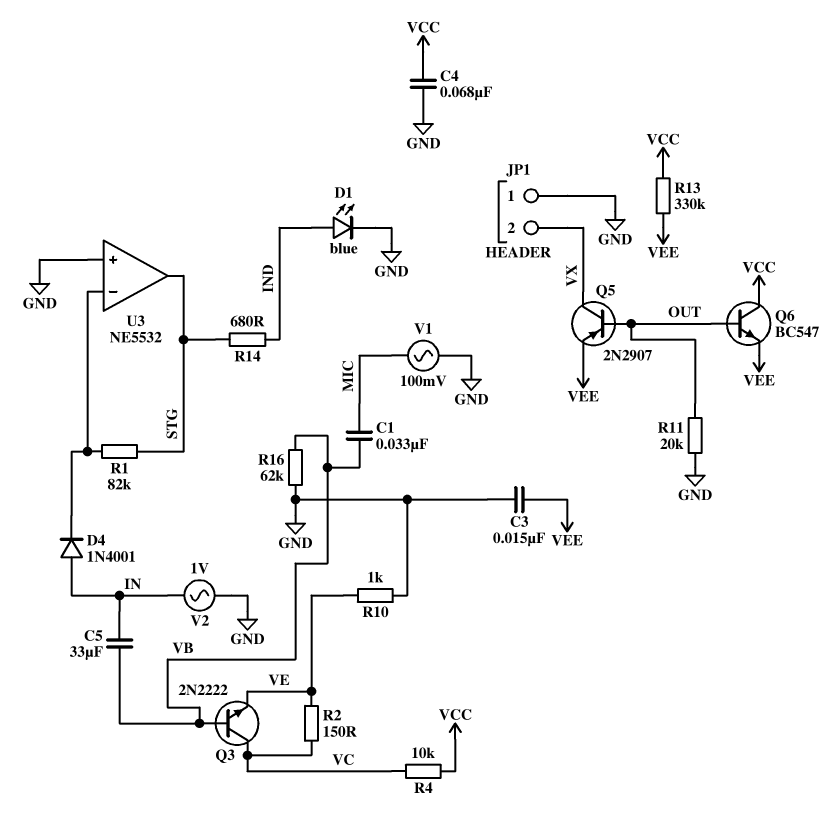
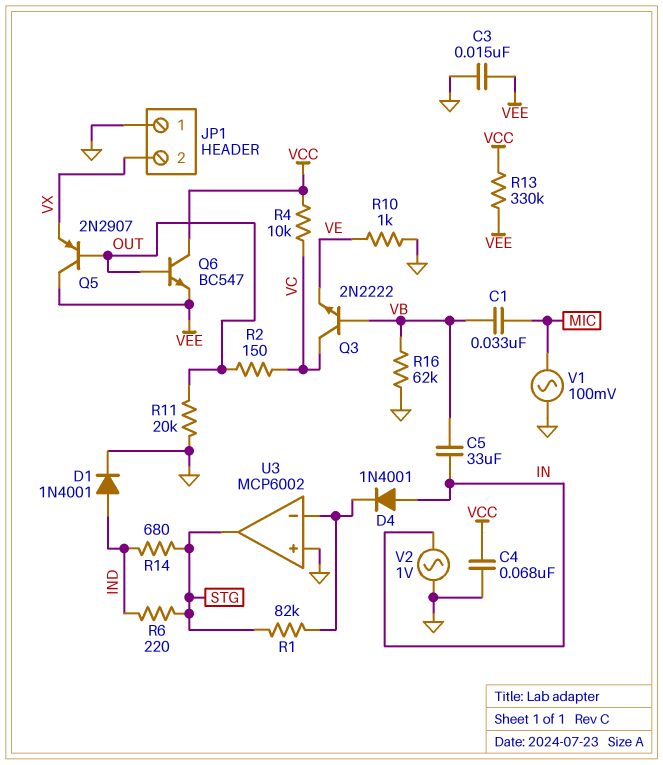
D1: LED blue (A IND, K GND) -> diode 1N4001 (A IND, K GND)
Q5: PNP 2N2907 (B OUT, C VX, E VEE) -> PNP 2N2907 (B OUT, C VEE, E VX)
R2: 150 (VC, VE) -> 150 (OUT, VC)
R6: none -> 220 (IND, STG)
U3: NE5532 -> MCP6002

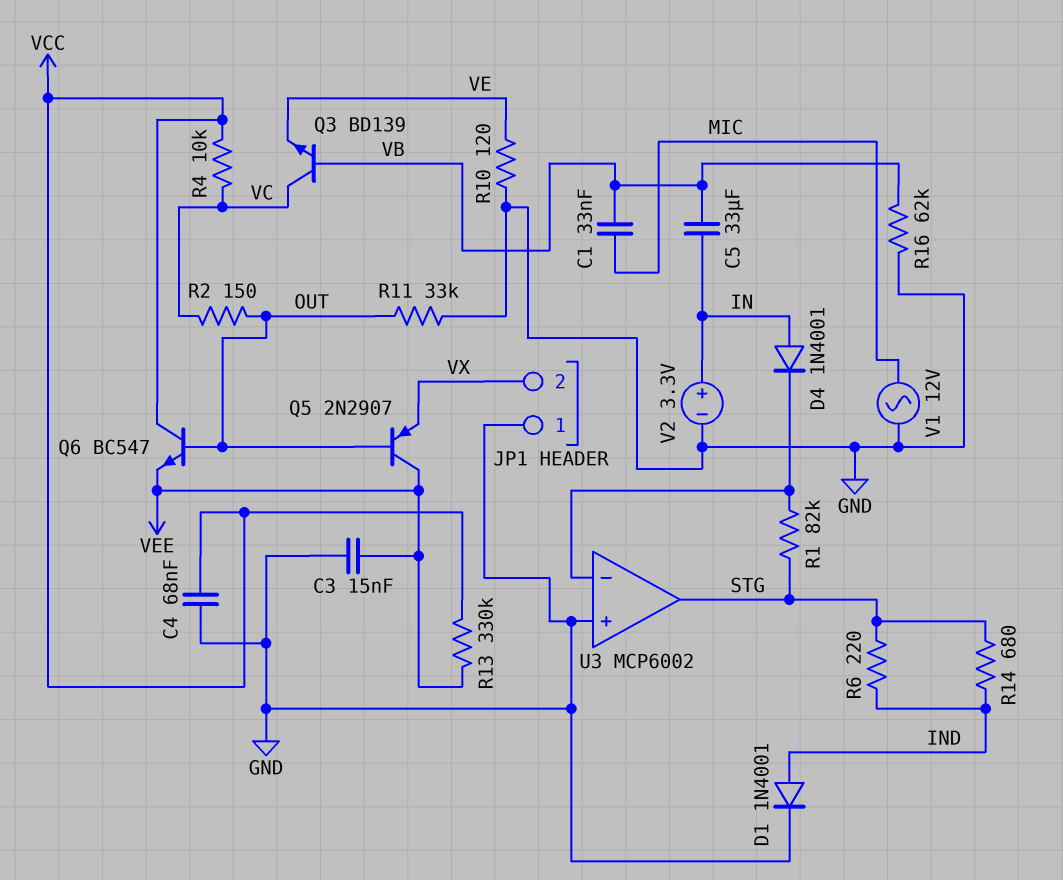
Q3: NPN 2N2222 (B VB, C VC, E VE) -> NPN BD139 (B VB, C VC, E VE)
R10: 1k (GND, VE) -> 120 (GND, VE)
R11: 20k (GND, OUT) -> 33k (GND, OUT)
V1: AC 100mV (GND, MIC) -> AC 12V (GND, MIC)
V2: AC 1V (GND, IN) -> 3.3V (plus IN, minus GND)

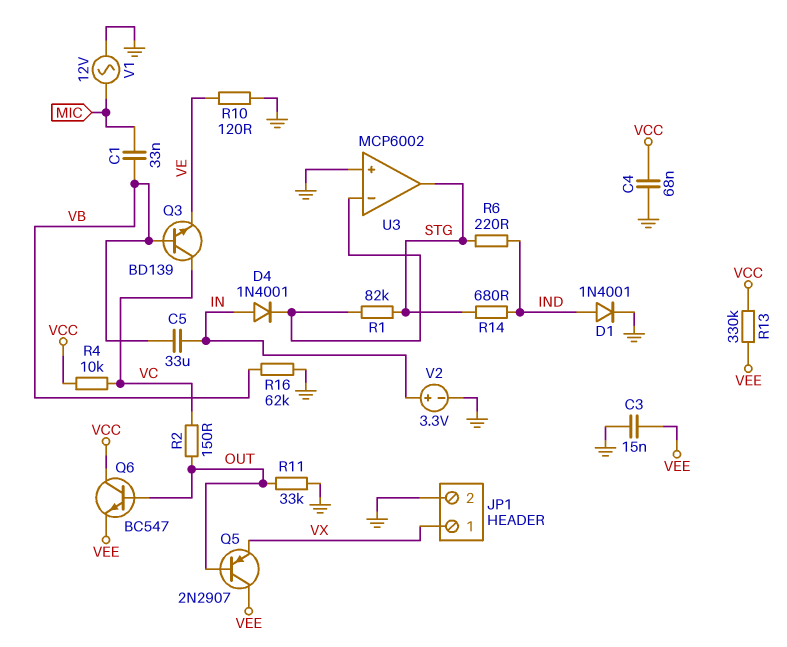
JP1 pin 1: GND -> VX
JP1 pin 2: VX -> GND

